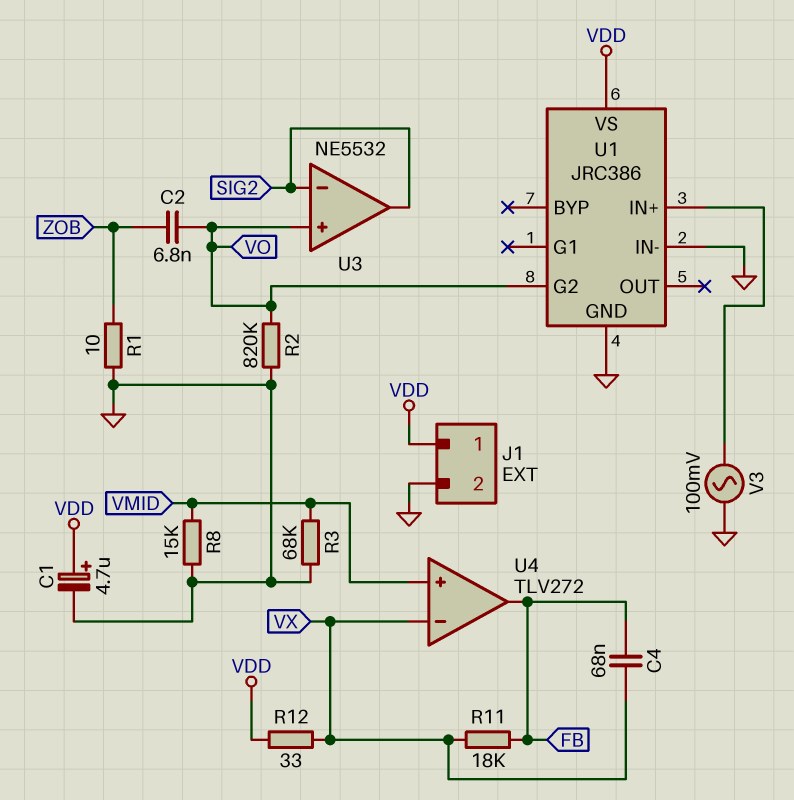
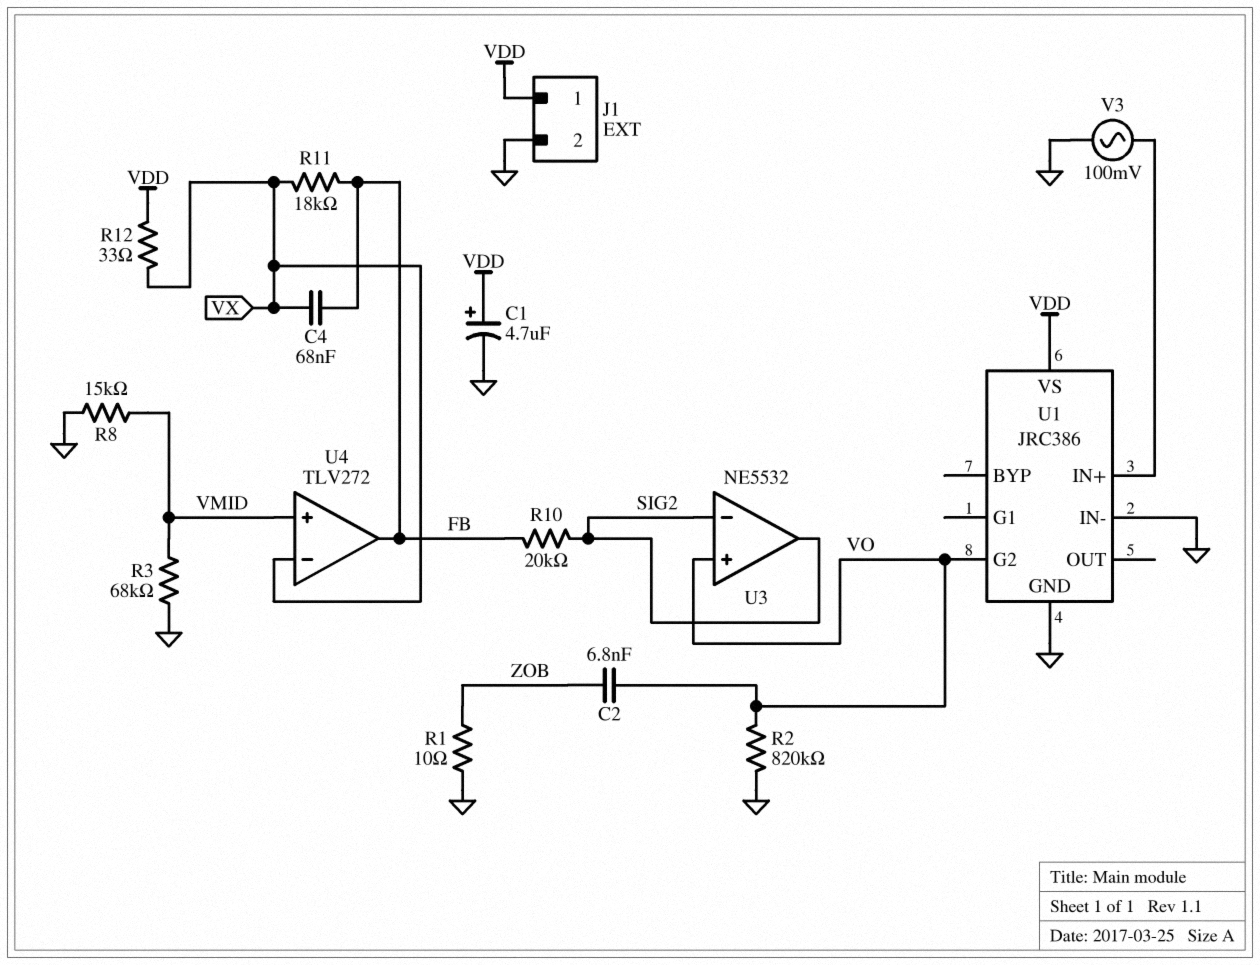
R10: none -> 20k (FB, SIG2)

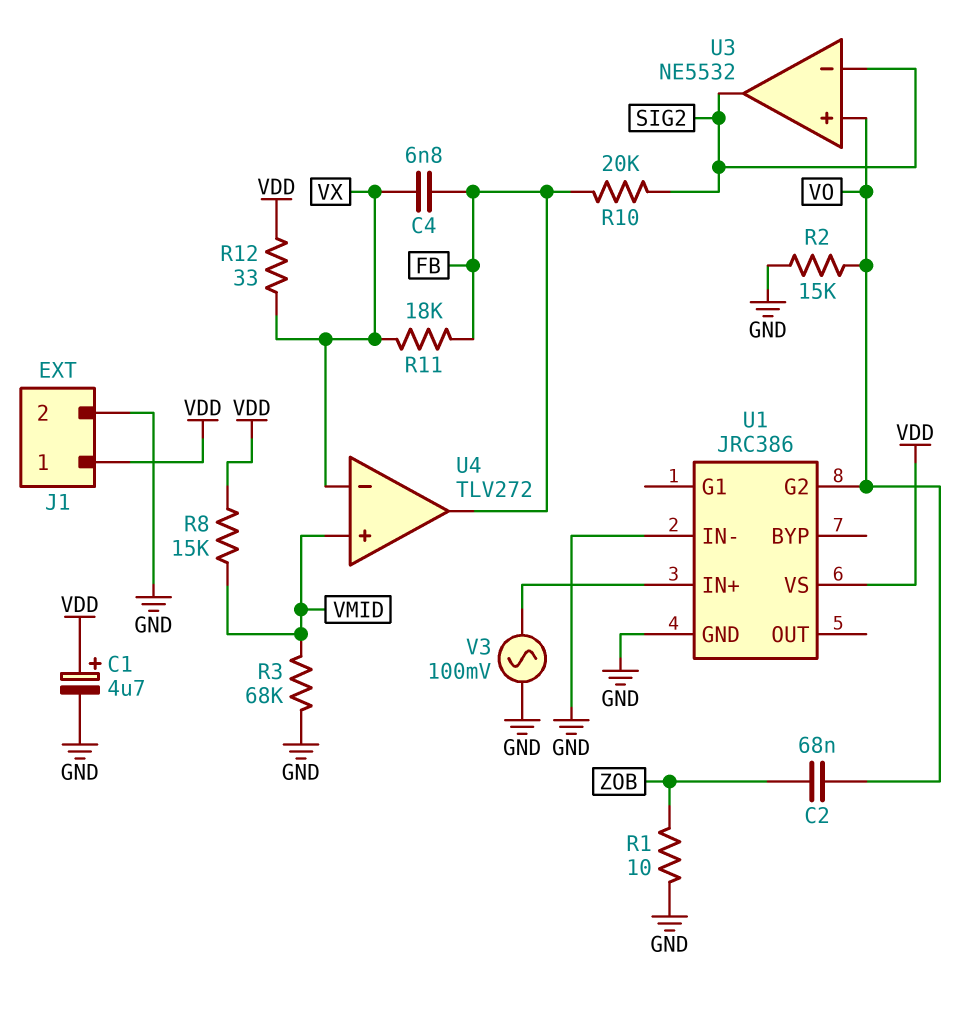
C2: 6.8nF (VO, ZOB) -> 68nF (VO, ZOB)
C4: 68nF (FB, VX) -> 6.8nF (FB, VX)
R2: 820k (GND, VO) -> 15k (GND, VO)
R8: 15k (GND, VMID) -> 15k (VDD, VMID)

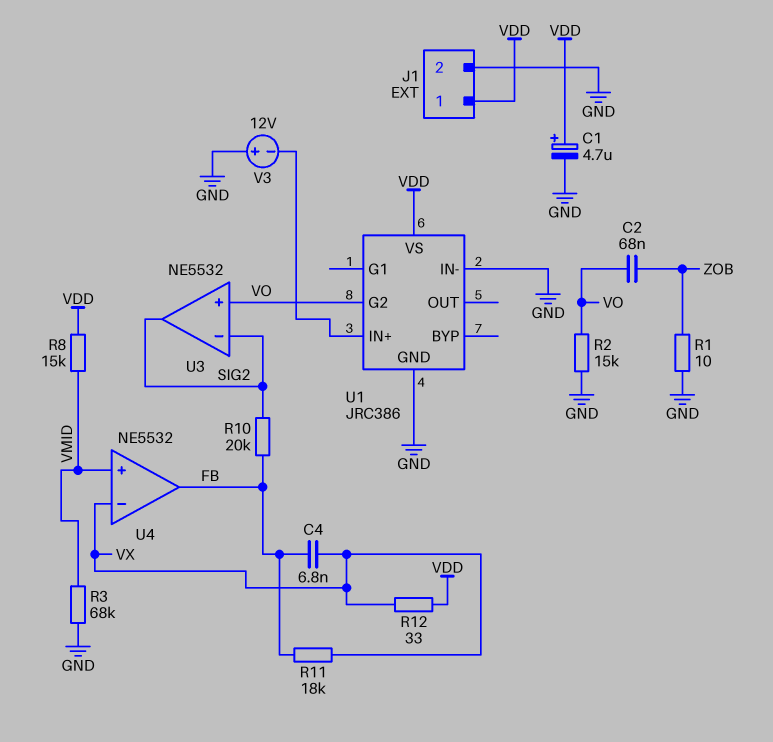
U4: TLV272 -> NE5532
V3: AC 100mV (GND, U1/IN+) -> 12V (plus GND, minus U1/IN+)

